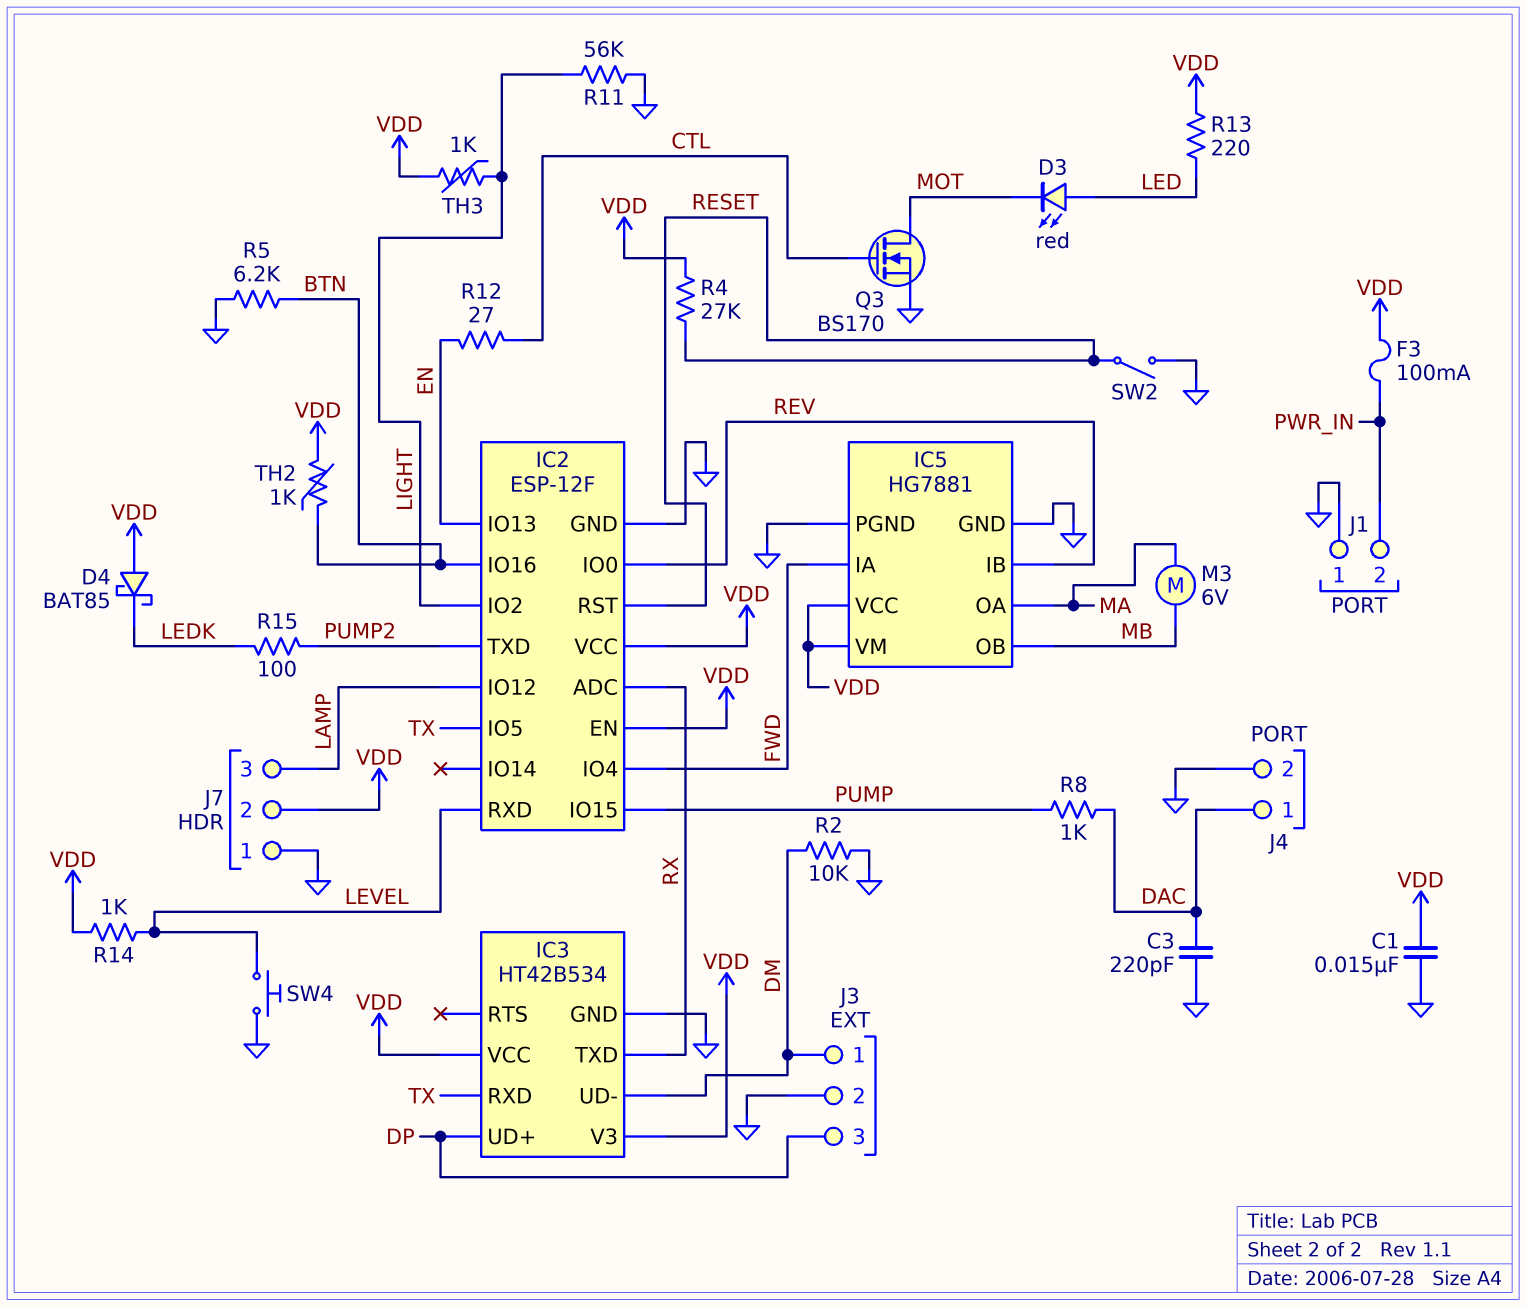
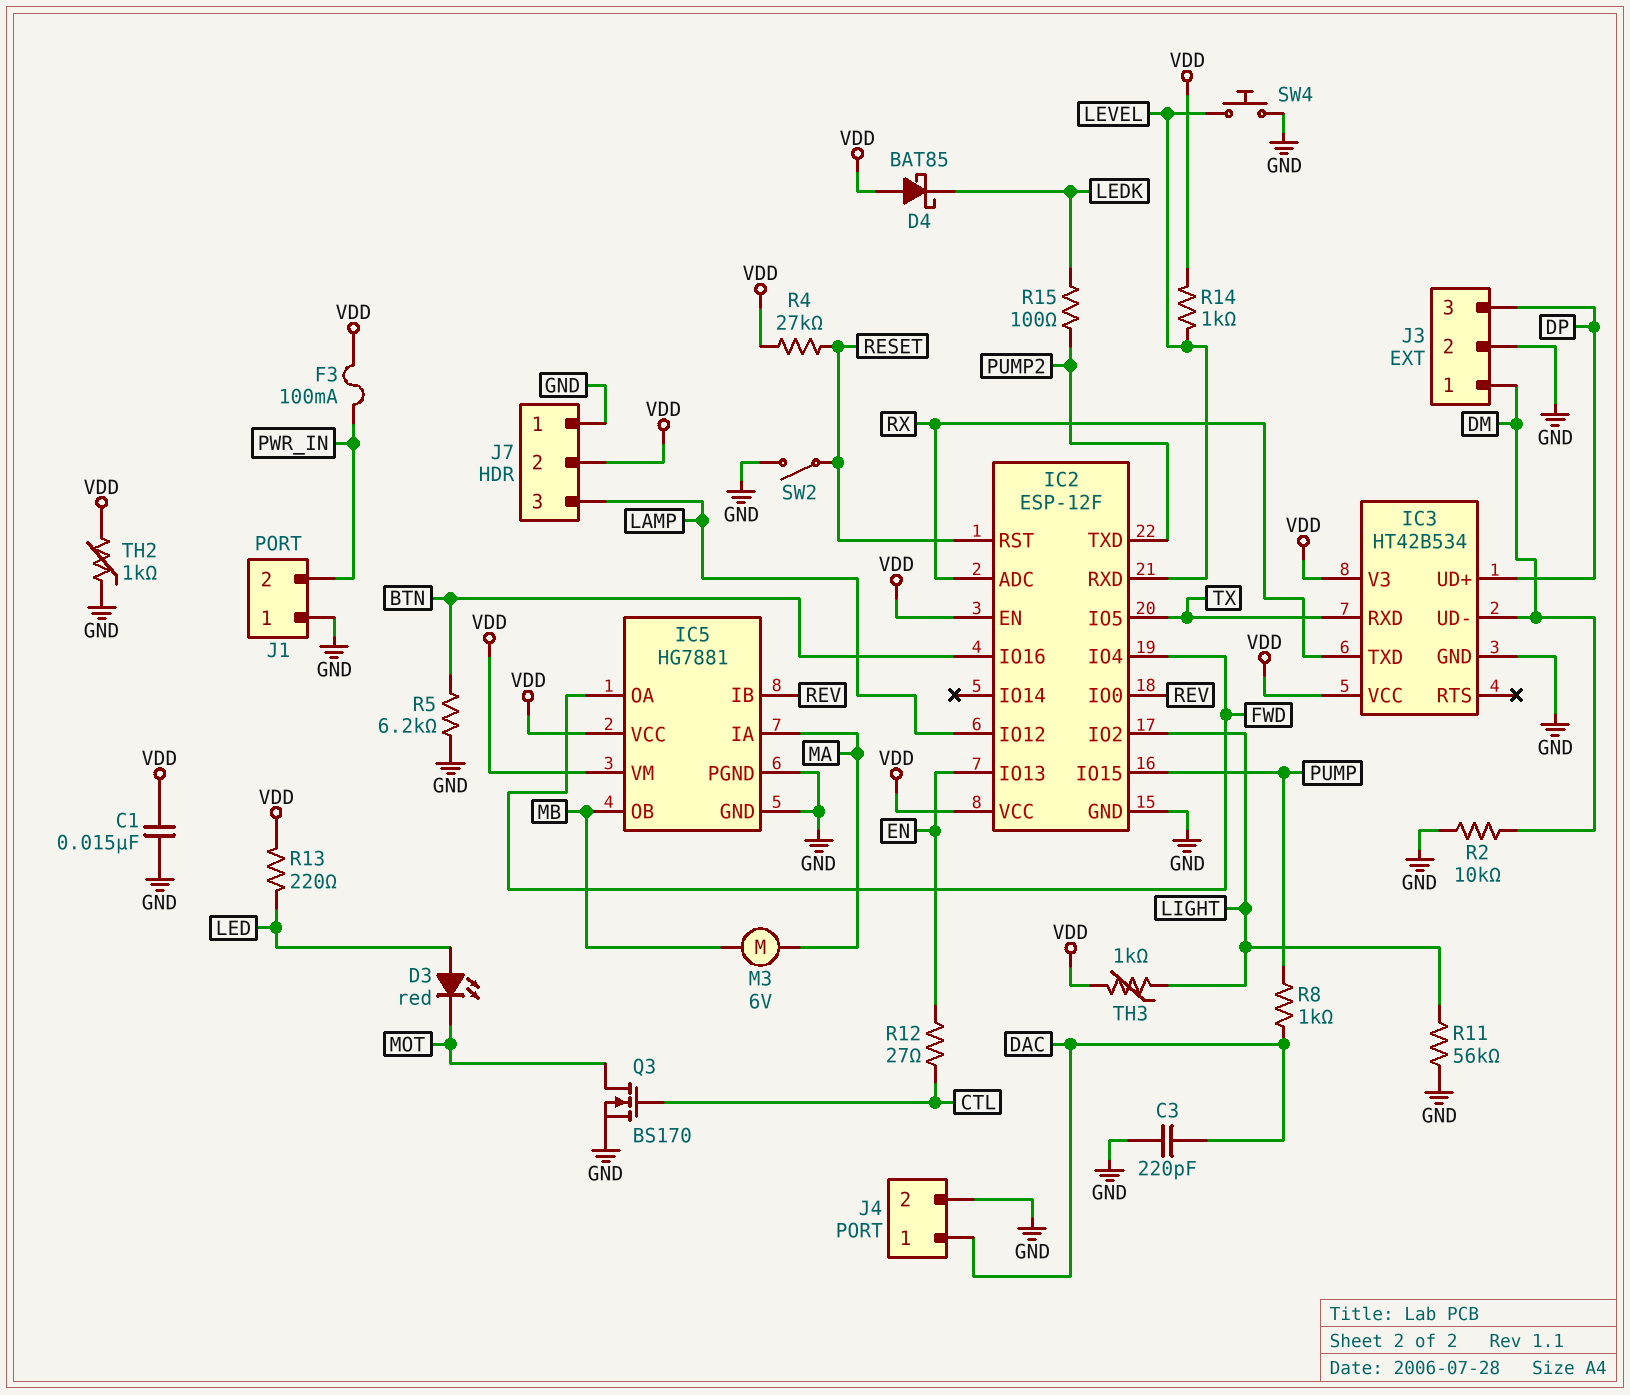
IC5 pin IA: FWD -> MA
IC5 pin OA: MA -> FWD
TH2: 1k (BTN, VDD) -> 1k (GND, VDD)

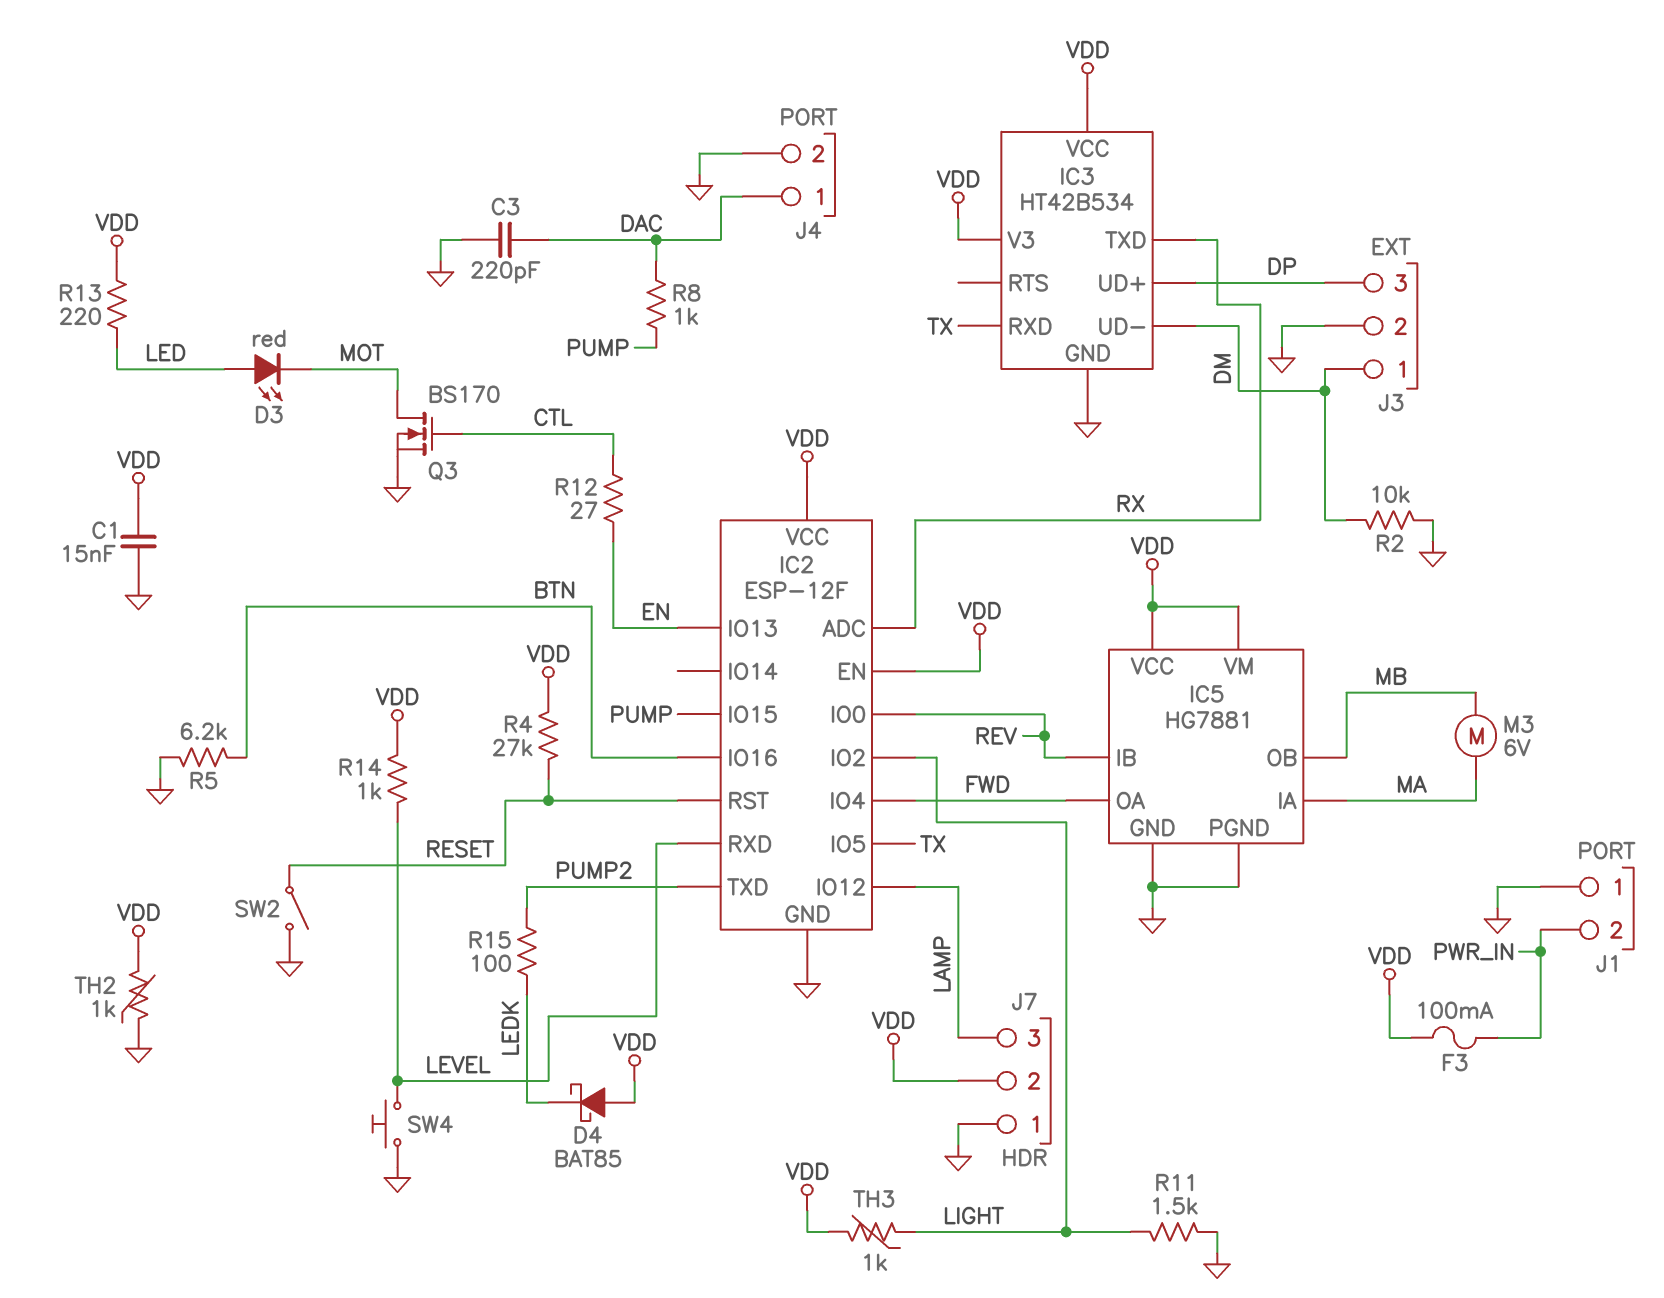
R11: 56k (GND, LIGHT) -> 1.5k (GND, LIGHT)

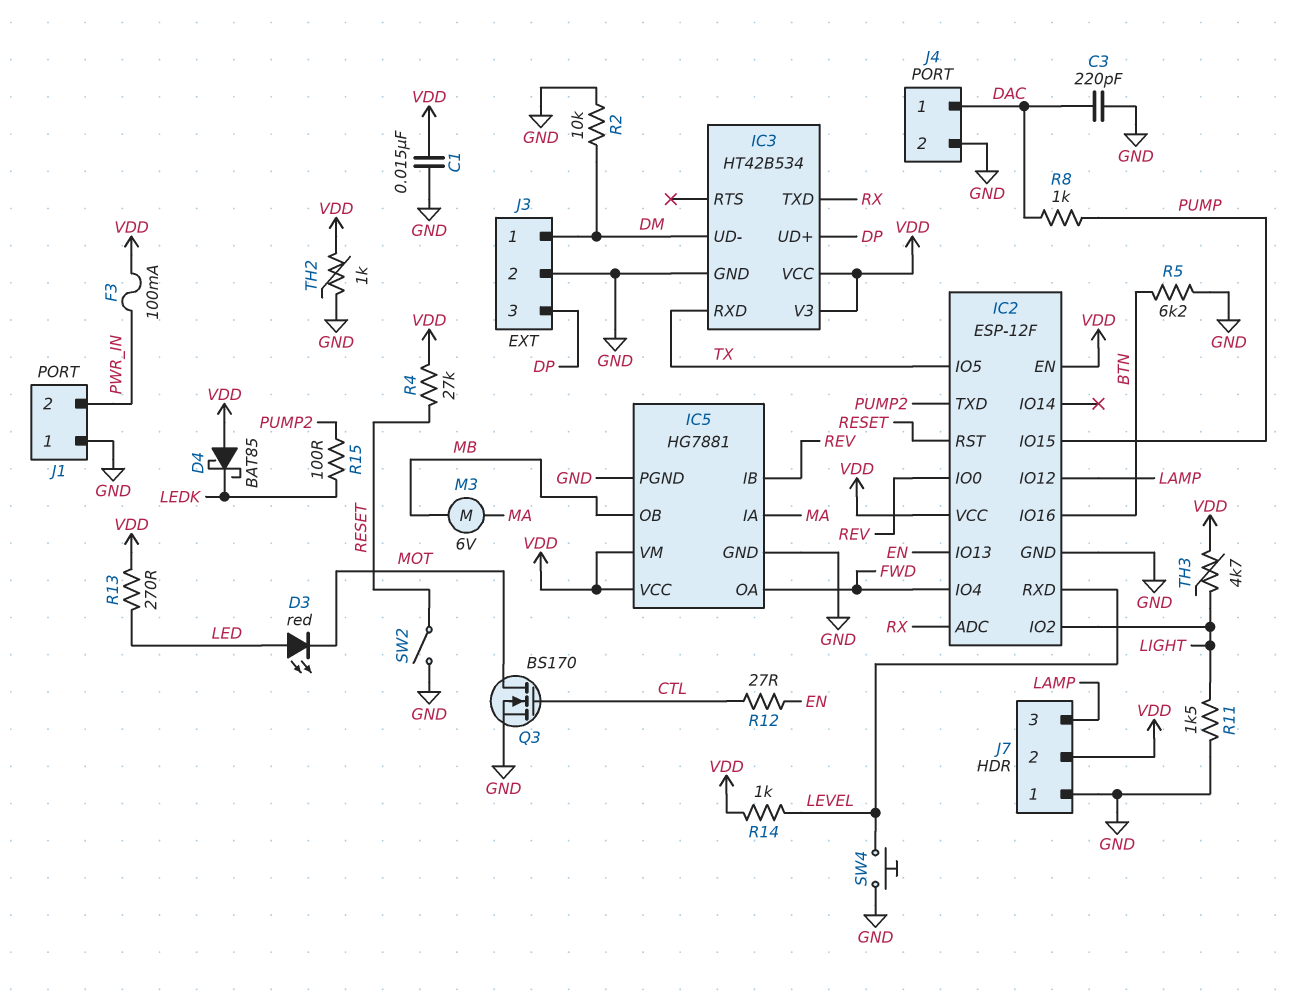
R13: 220 (LED, VDD) -> 270 (LED, VDD)
TH3: 1k (LIGHT, VDD) -> 4.7k (LIGHT, VDD)

